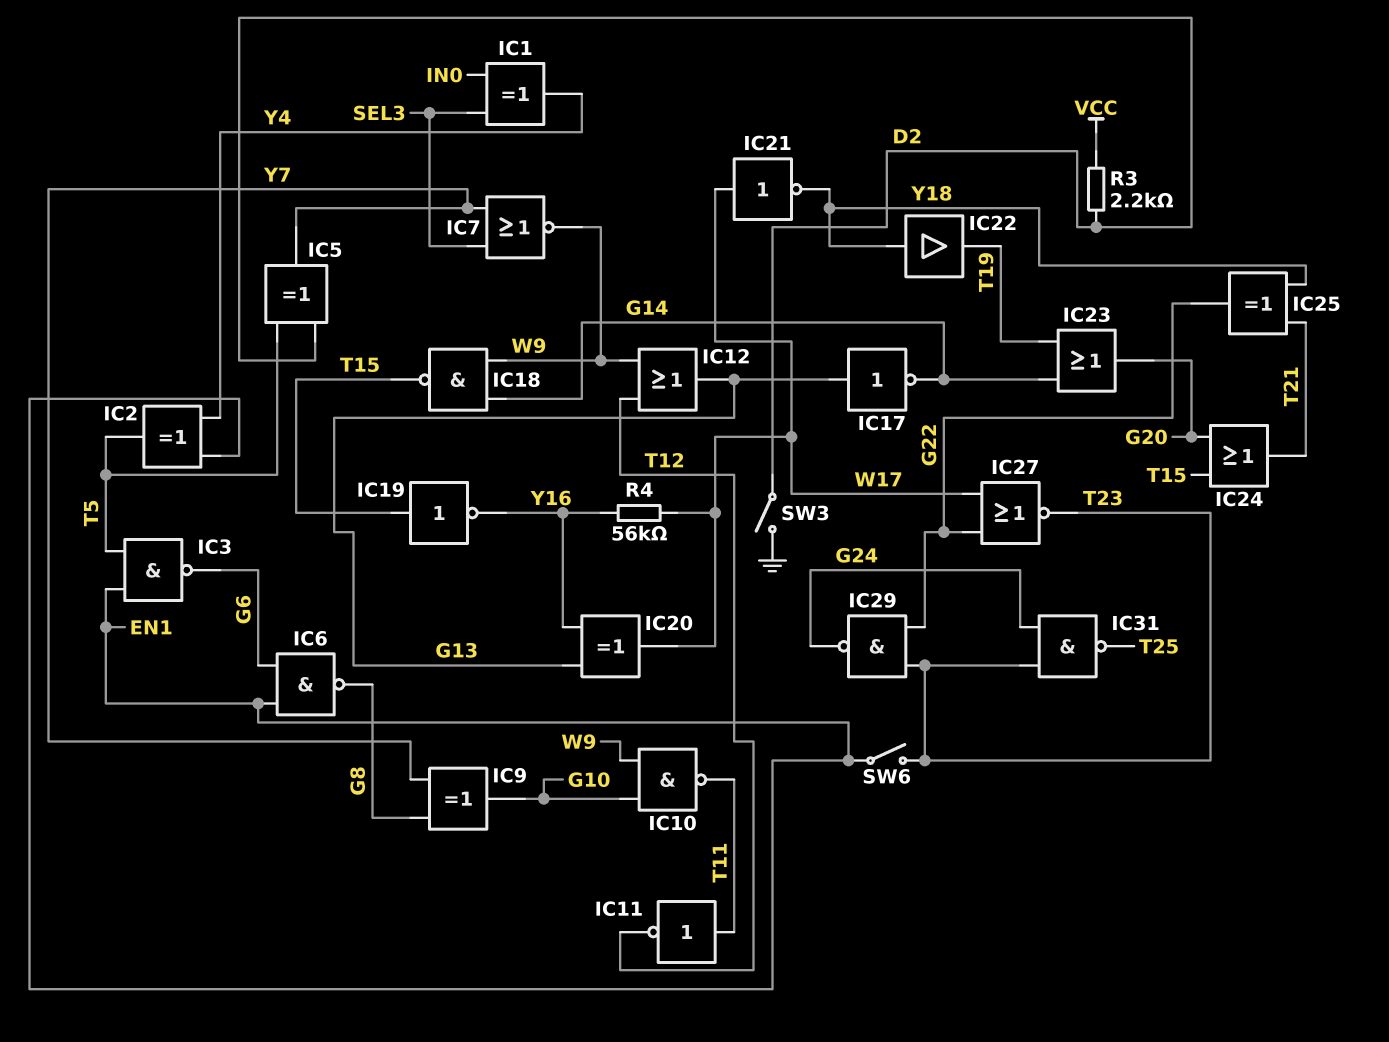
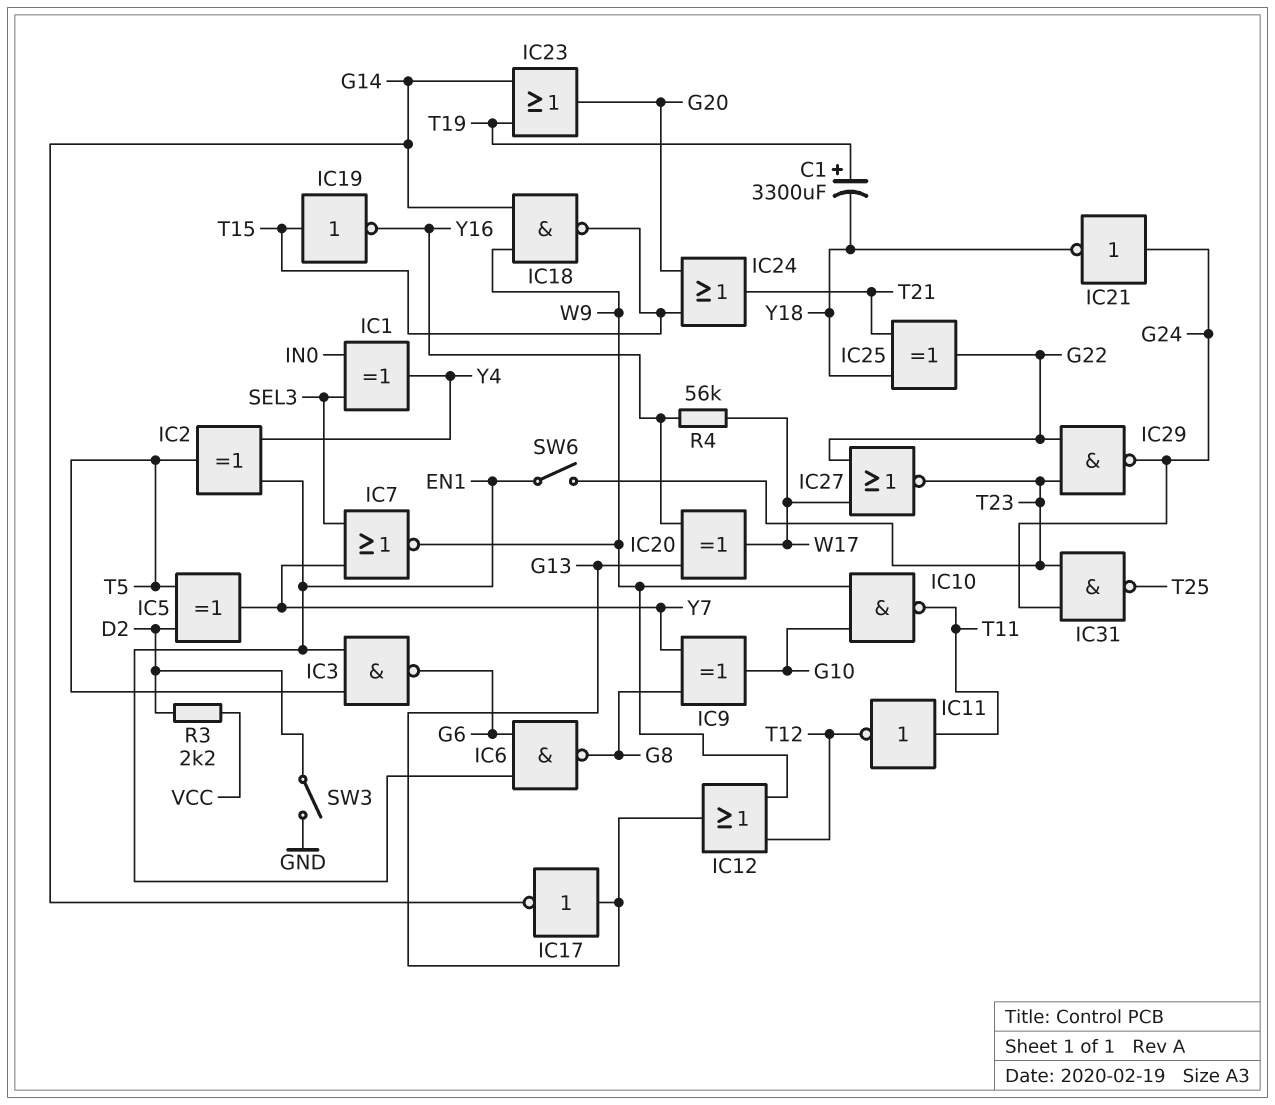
C1: none -> 3300uF (plus T19, minus Y18)
IC21: NOT (in W17, out Y18) -> NOT (in G24, out Y18)
IC22: buffer (in Y18, out T19) -> none

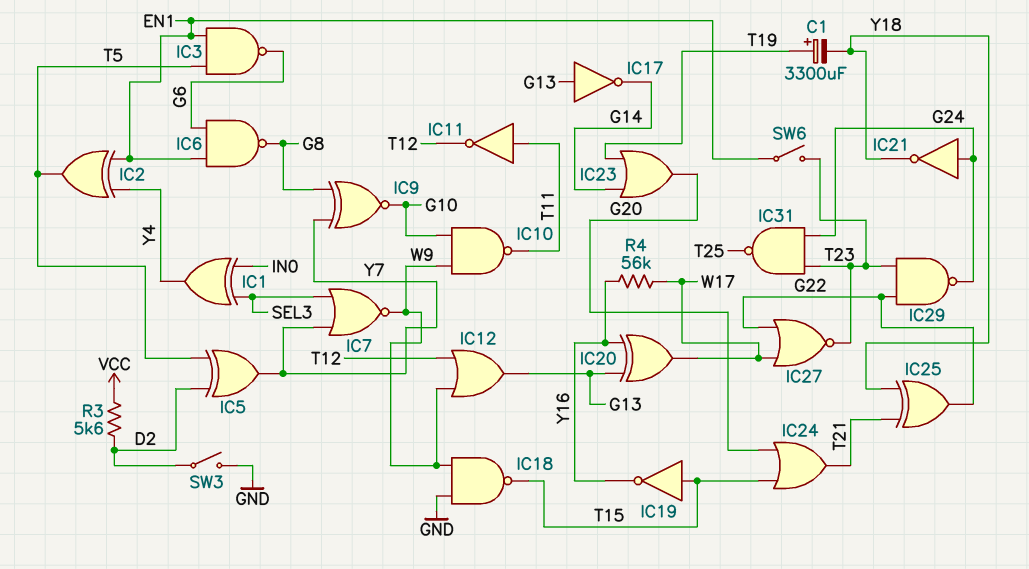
IC9: XOR (in G8, in Y7, out G10) -> XNOR (in G8, in Y7, out G10)
IC18: NAND (in G14, in W9, out T15) -> NAND (in GND, in W9, out T15)
R3: 2.2k (D2, VCC) -> 5.6k (D2, VCC)

